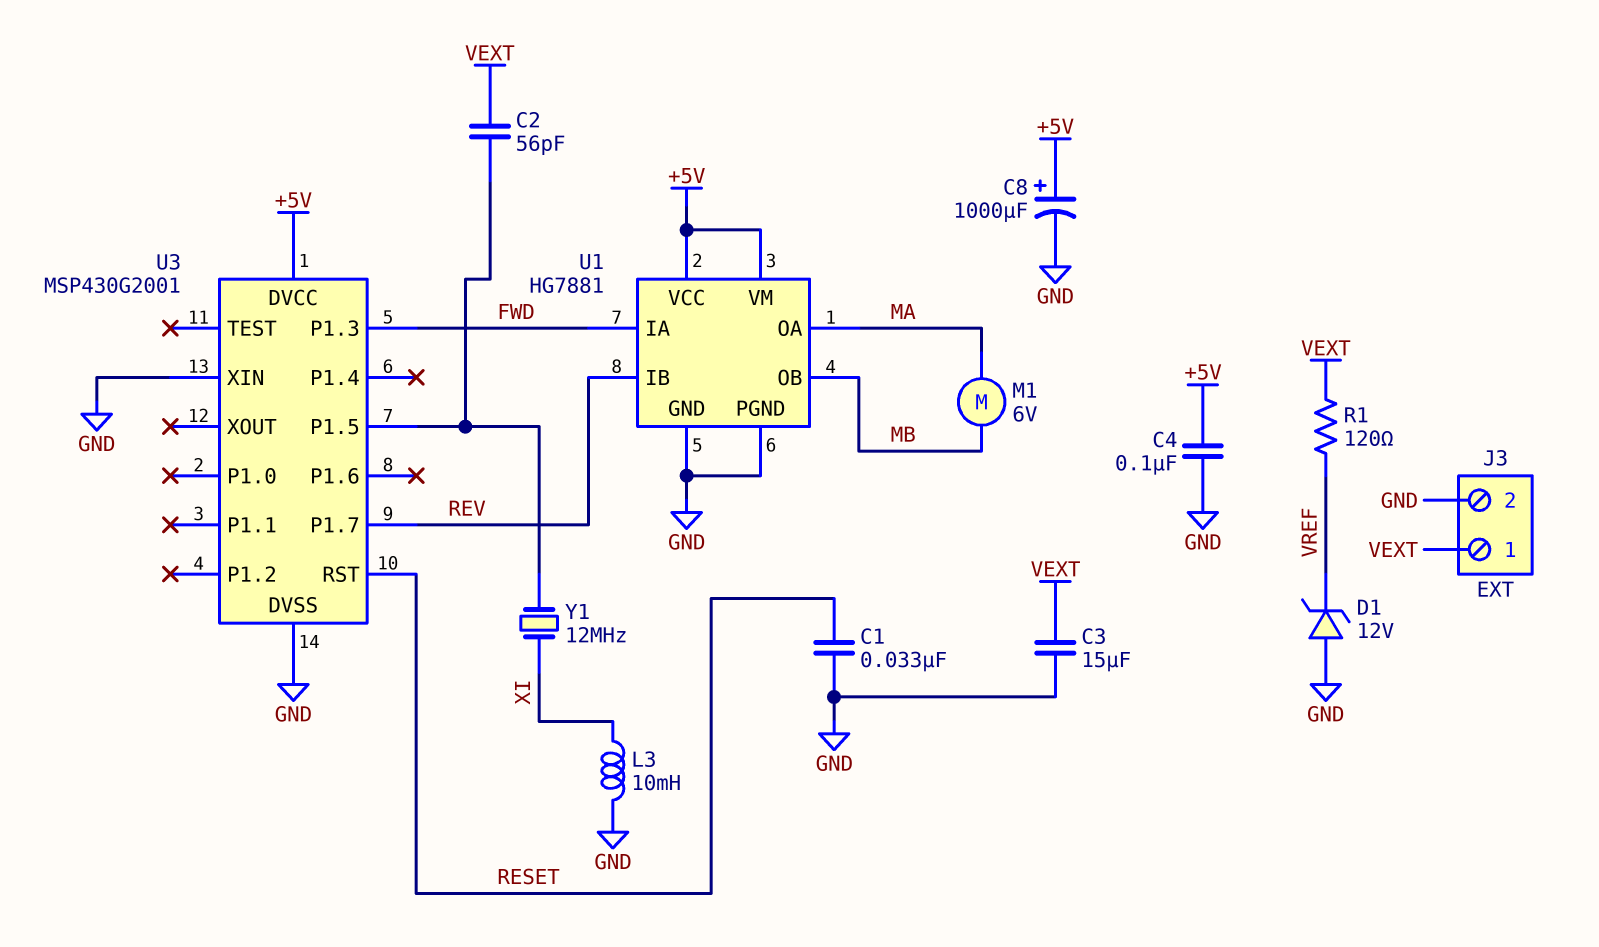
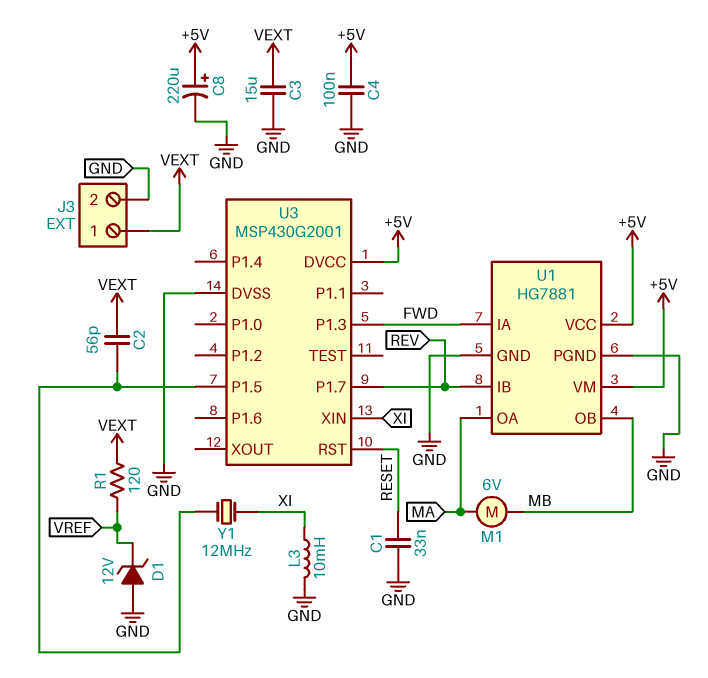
C8: 1000uF (plus +5V, minus GND) -> 220uF (plus +5V, minus GND)
U3 pin XIN: GND -> XI

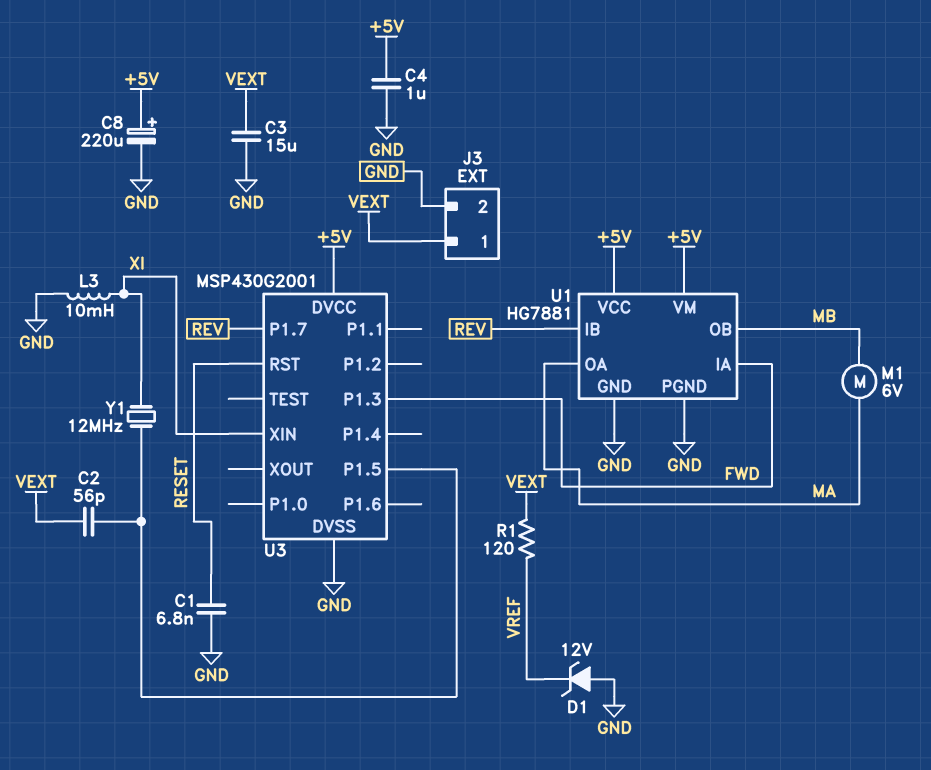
C1: 33nF (GND, RESET) -> 6.8nF (GND, RESET)
C4: 100nF (+5V, GND) -> 1uF (+5V, GND)

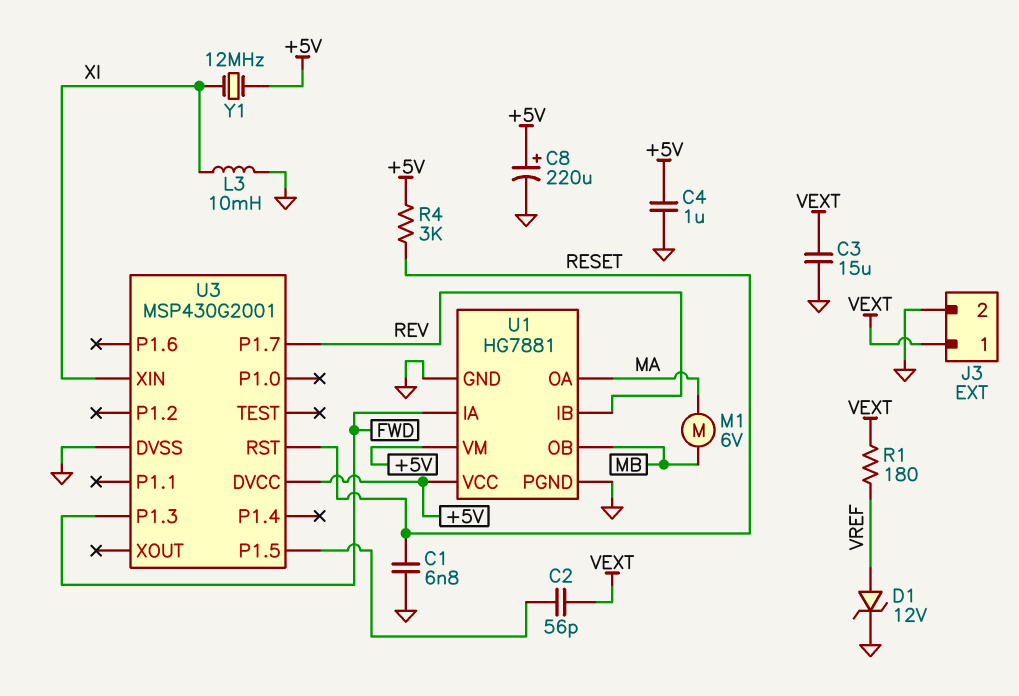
D1: zener 12V (A GND, K VREF) -> zener 12V (A VREF, K GND)
R1: 120 (VEXT, VREF) -> 180 (VEXT, VREF)
R4: none -> 3k (+5V, RESET)
Y1: 12MHz (U3/P1.5, XI) -> 12MHz (+5V, XI)

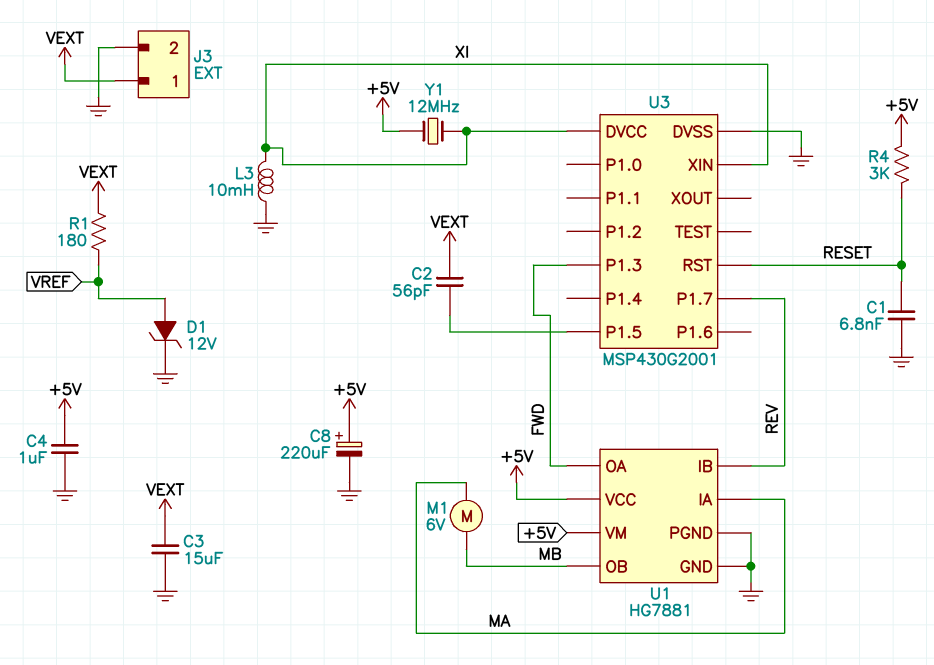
U1 pin IA: FWD -> MA
U1 pin OA: MA -> FWD
U3 pin DVCC: +5V -> XI

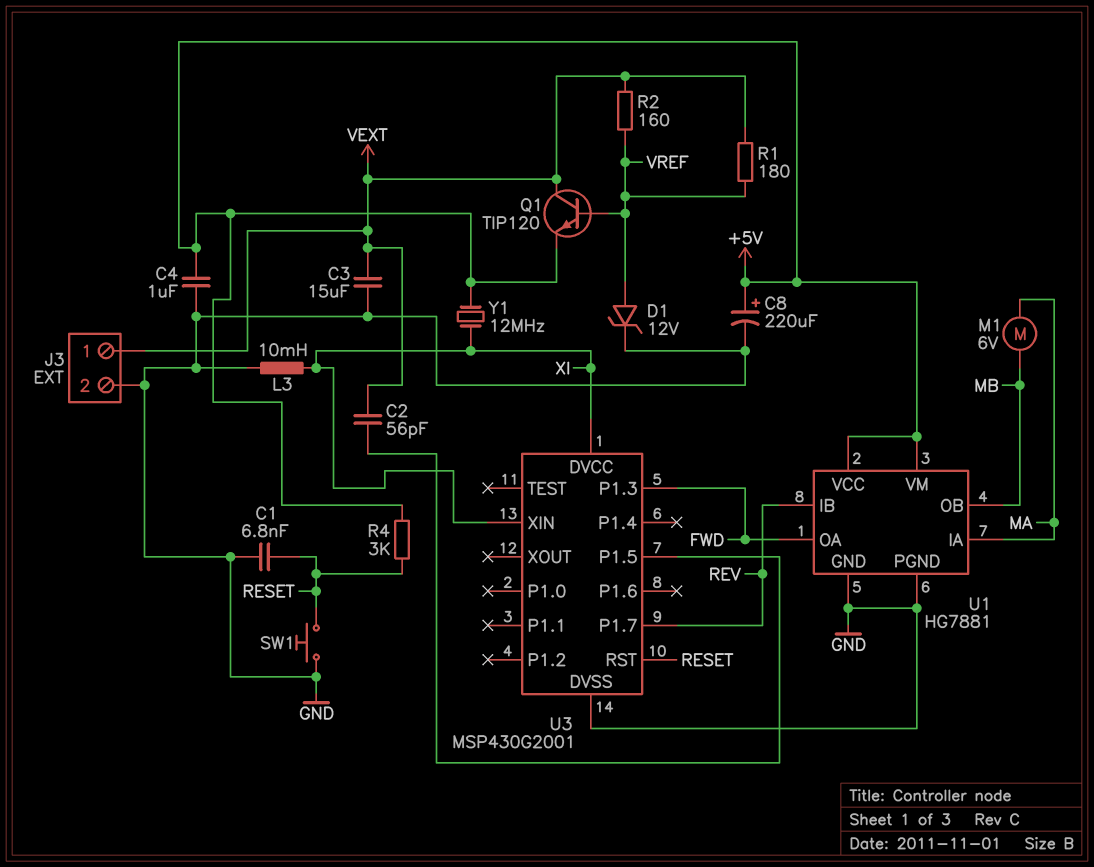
Q1: none -> NPN TIP120 (B VREF, C VEXT, E +5V)
R2: none -> 160 (VEXT, VREF)
SW1: none -> button (GND, RESET)

